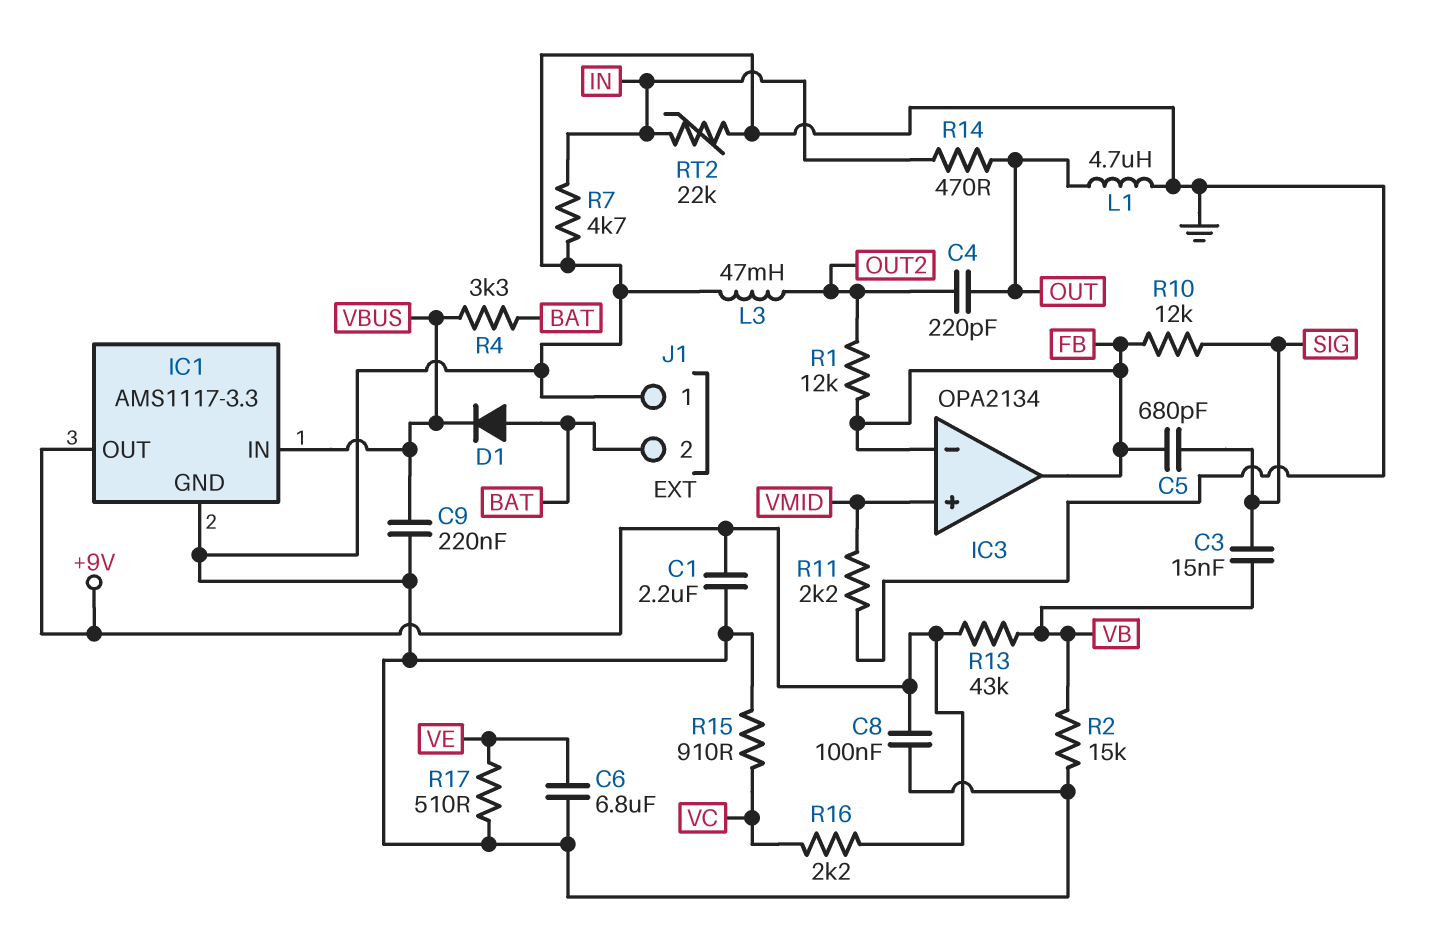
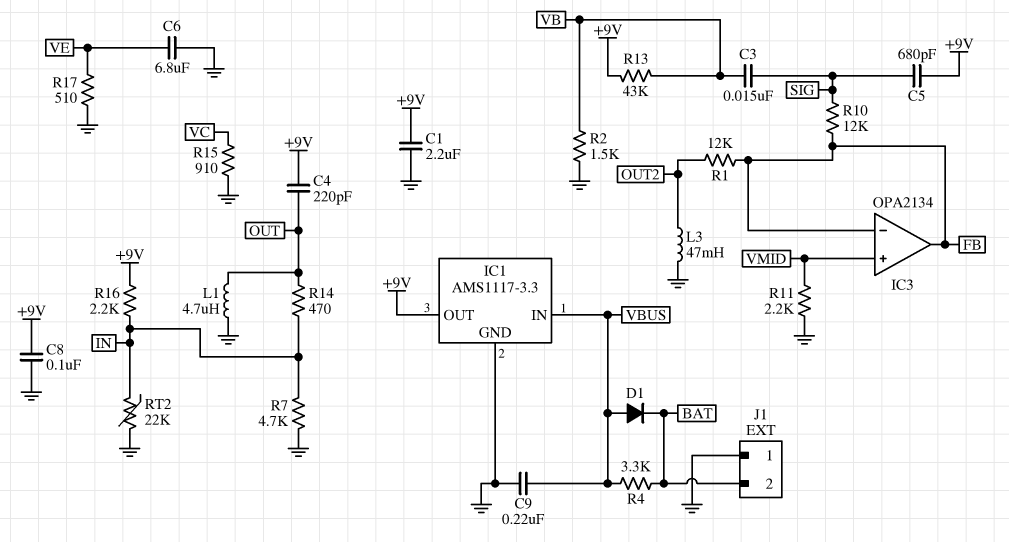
C4: 220pF (OUT, OUT2) -> 220pF (+9V, OUT)
C5: 680pF (FB, SIG) -> 680pF (+9V, SIG)
D1: diode (A BAT, K VBUS) -> diode (A VBUS, K BAT)
R2: 15k (GND, VB) -> 1.5k (GND, VB)
R16: 2.2k (+9V, VC) -> 2.2k (+9V, IN)

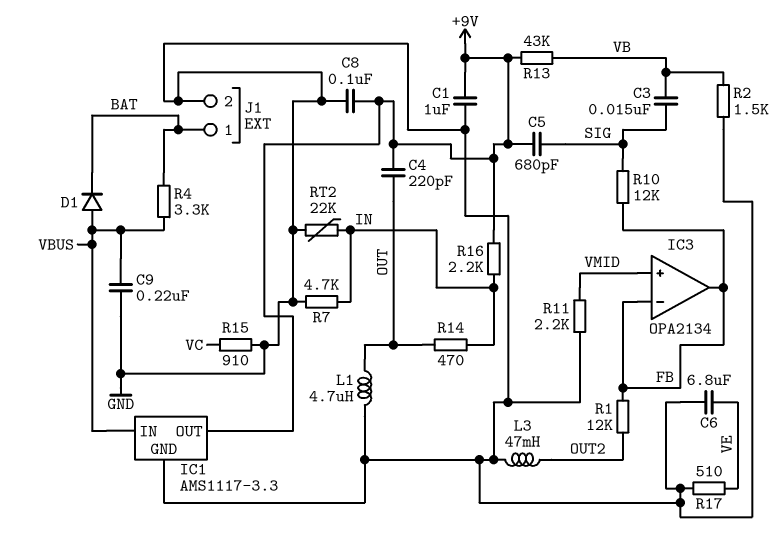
C1: 2.2uF (+9V, GND) -> 1uF (+9V, GND)
J1 pin 1: GND -> BAT
J1 pin 2: BAT -> GND

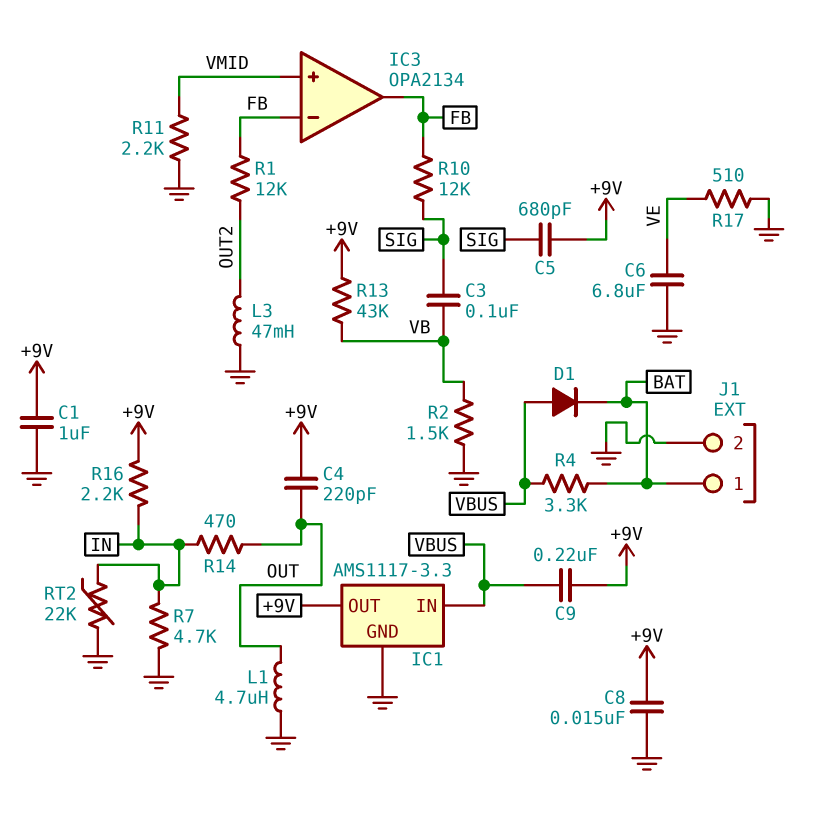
C3: 15nF (SIG, VB) -> 100nF (SIG, VB)
C8: 100nF (+9V, GND) -> 15nF (+9V, GND)
C9: 220nF (GND, VBUS) -> 220nF (+9V, VBUS)
R15: 910 (GND, VC) -> none

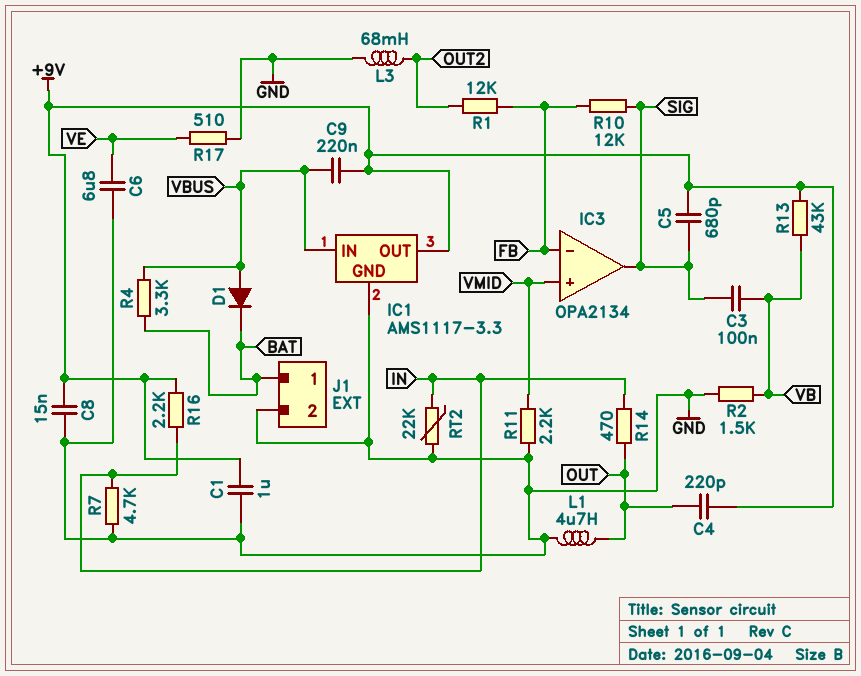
IC3 pin out: FB -> SIG
L3: 47mH (GND, OUT2) -> 68mH (GND, OUT2)

